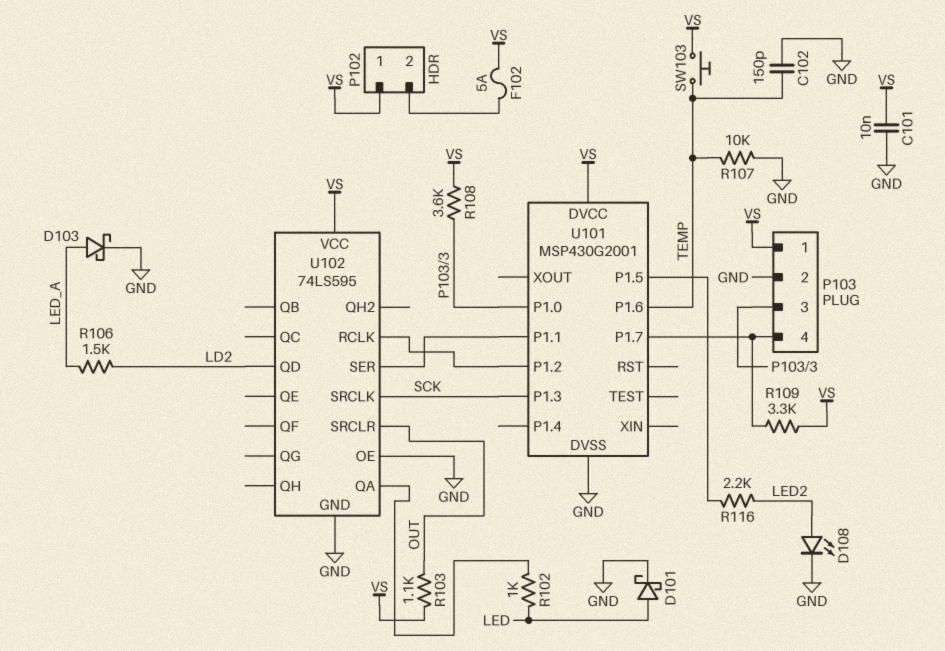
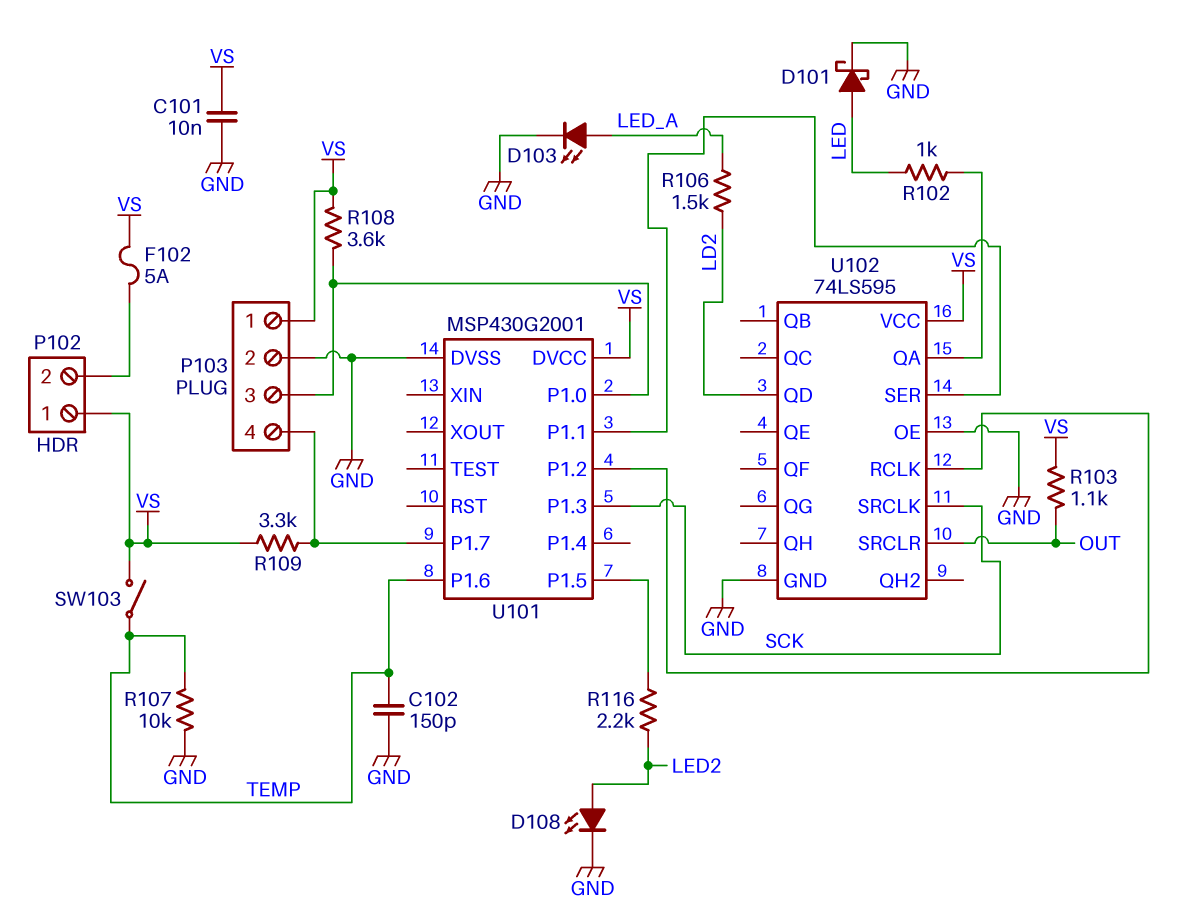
D103: schottky (A LED_A, K GND) -> LED (A LED_A, K GND)
SW103: button (TEMP, VS) -> switch (TEMP, VS)

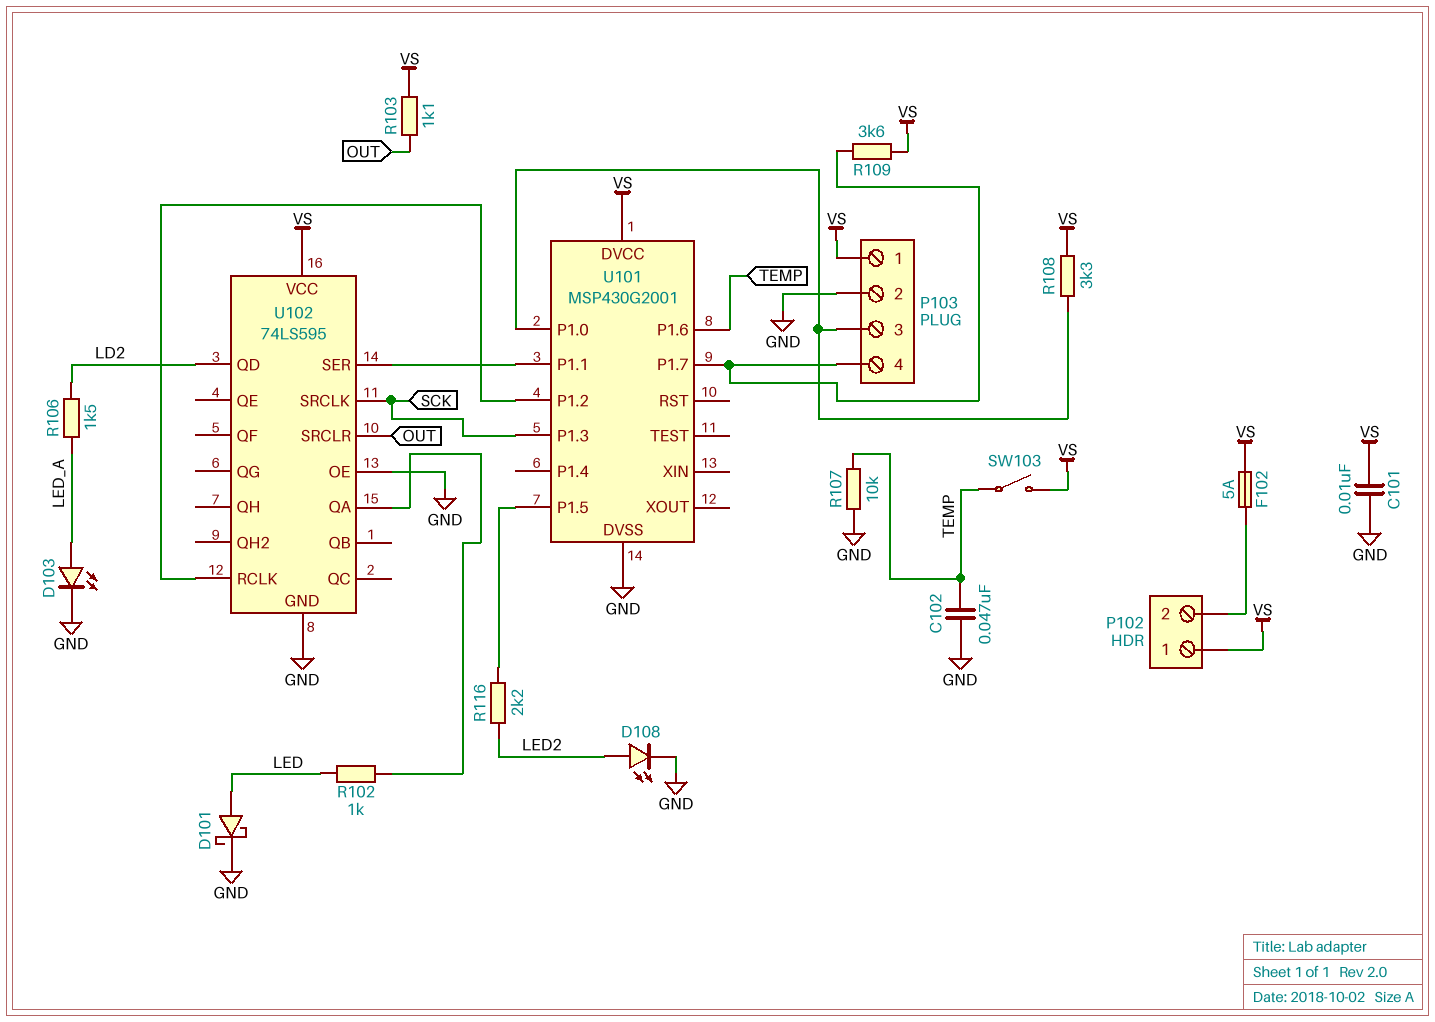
C102: 150pF (GND, TEMP) -> 47nF (GND, TEMP)
R108: 3.6k (P103/3, VS) -> 3.3k (P103/3, VS)
R109: 3.3k (P103/4, VS) -> 3.6k (P103/4, VS)

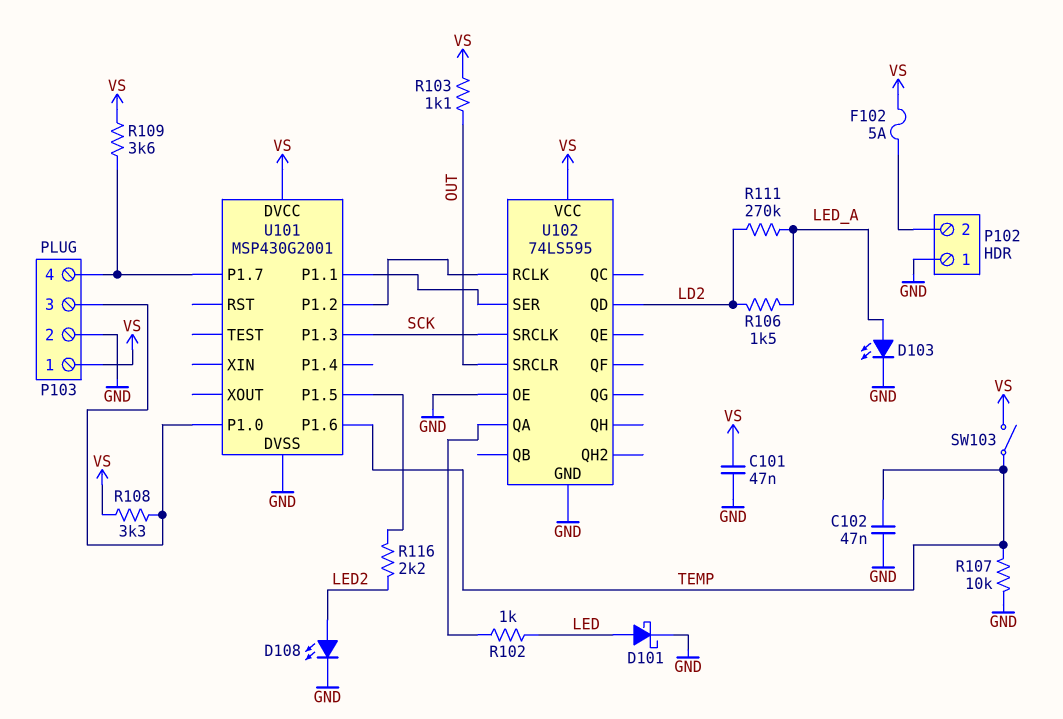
C101: 10nF (GND, VS) -> 47nF (GND, VS)
P102 pin 1: VS -> GND
R111: none -> 270k (LD2, LED_A)

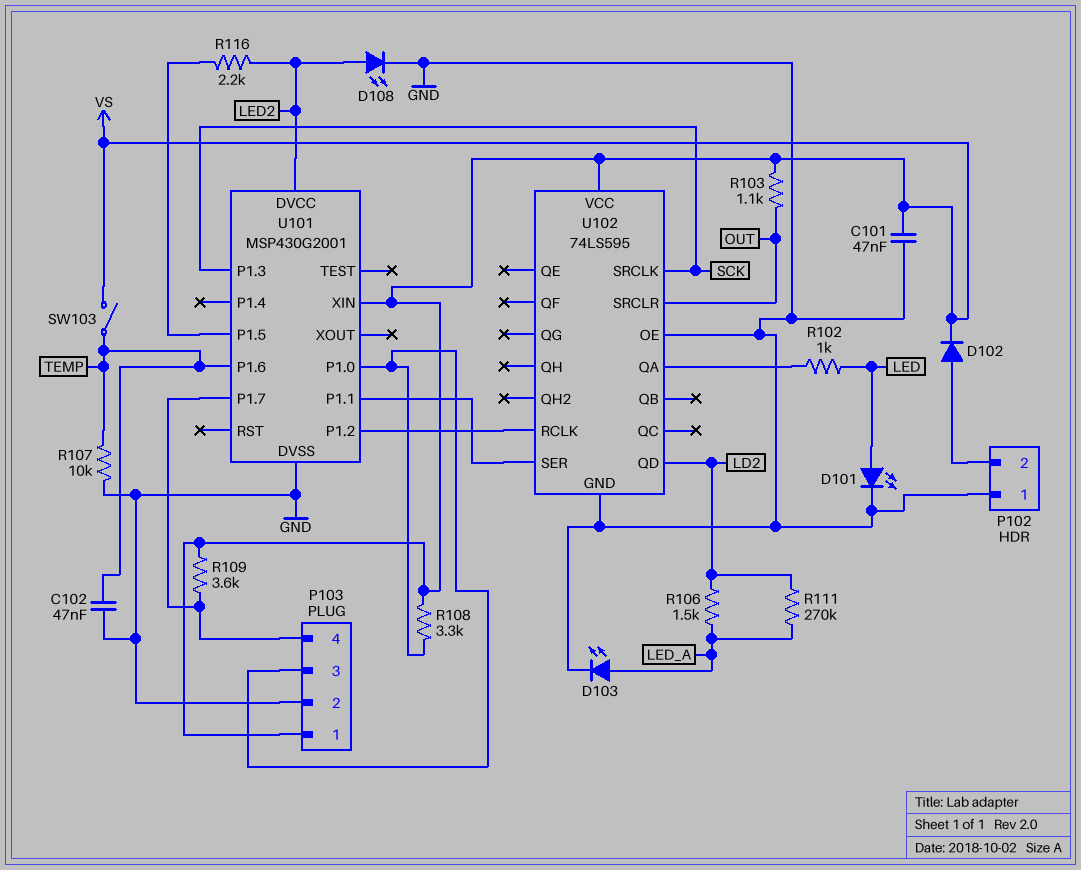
D101: schottky (A LED, K GND) -> LED (A LED, K GND)
D102: none -> diode (A P102/2, K VS)
F102: 5A (P102/2, VS) -> none
U101 pin DVCC: VS -> LED2
U101 pin XIN: none -> VS

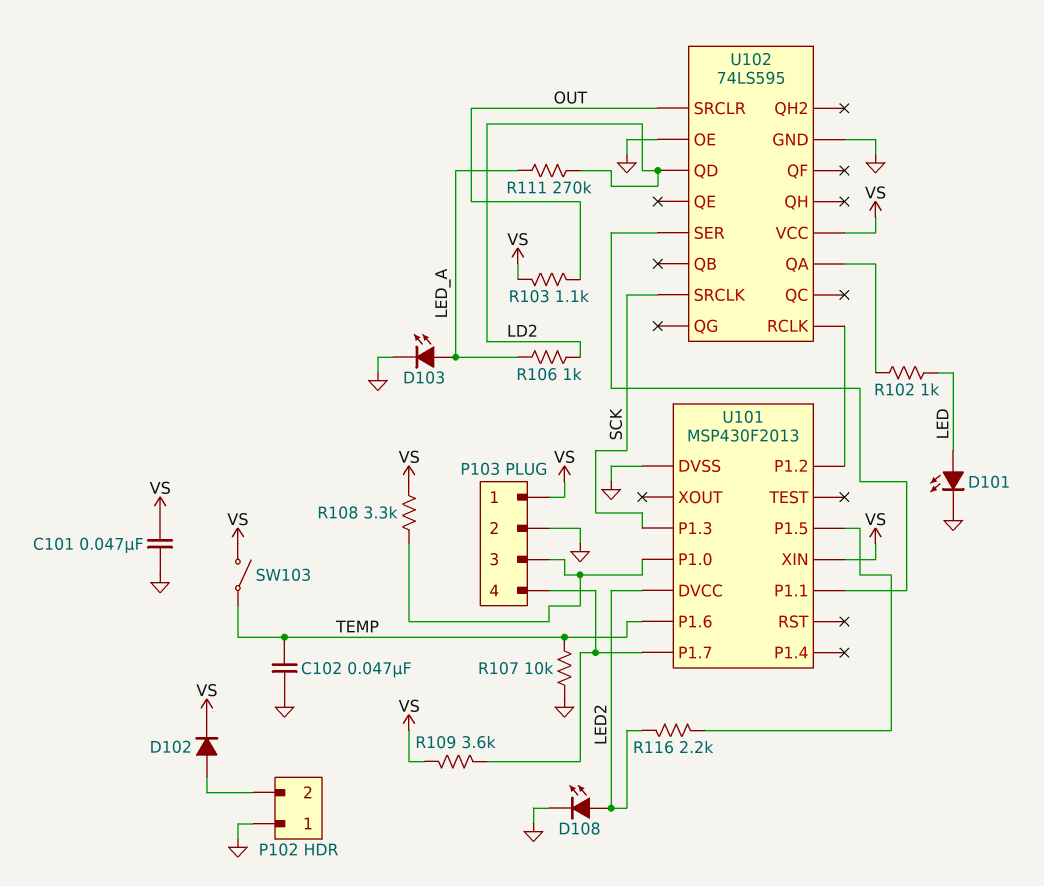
R106: 1.5k (LD2, LED_A) -> 1k (LD2, LED_A)
U101: MSP430G2001 -> MSP430F2013

